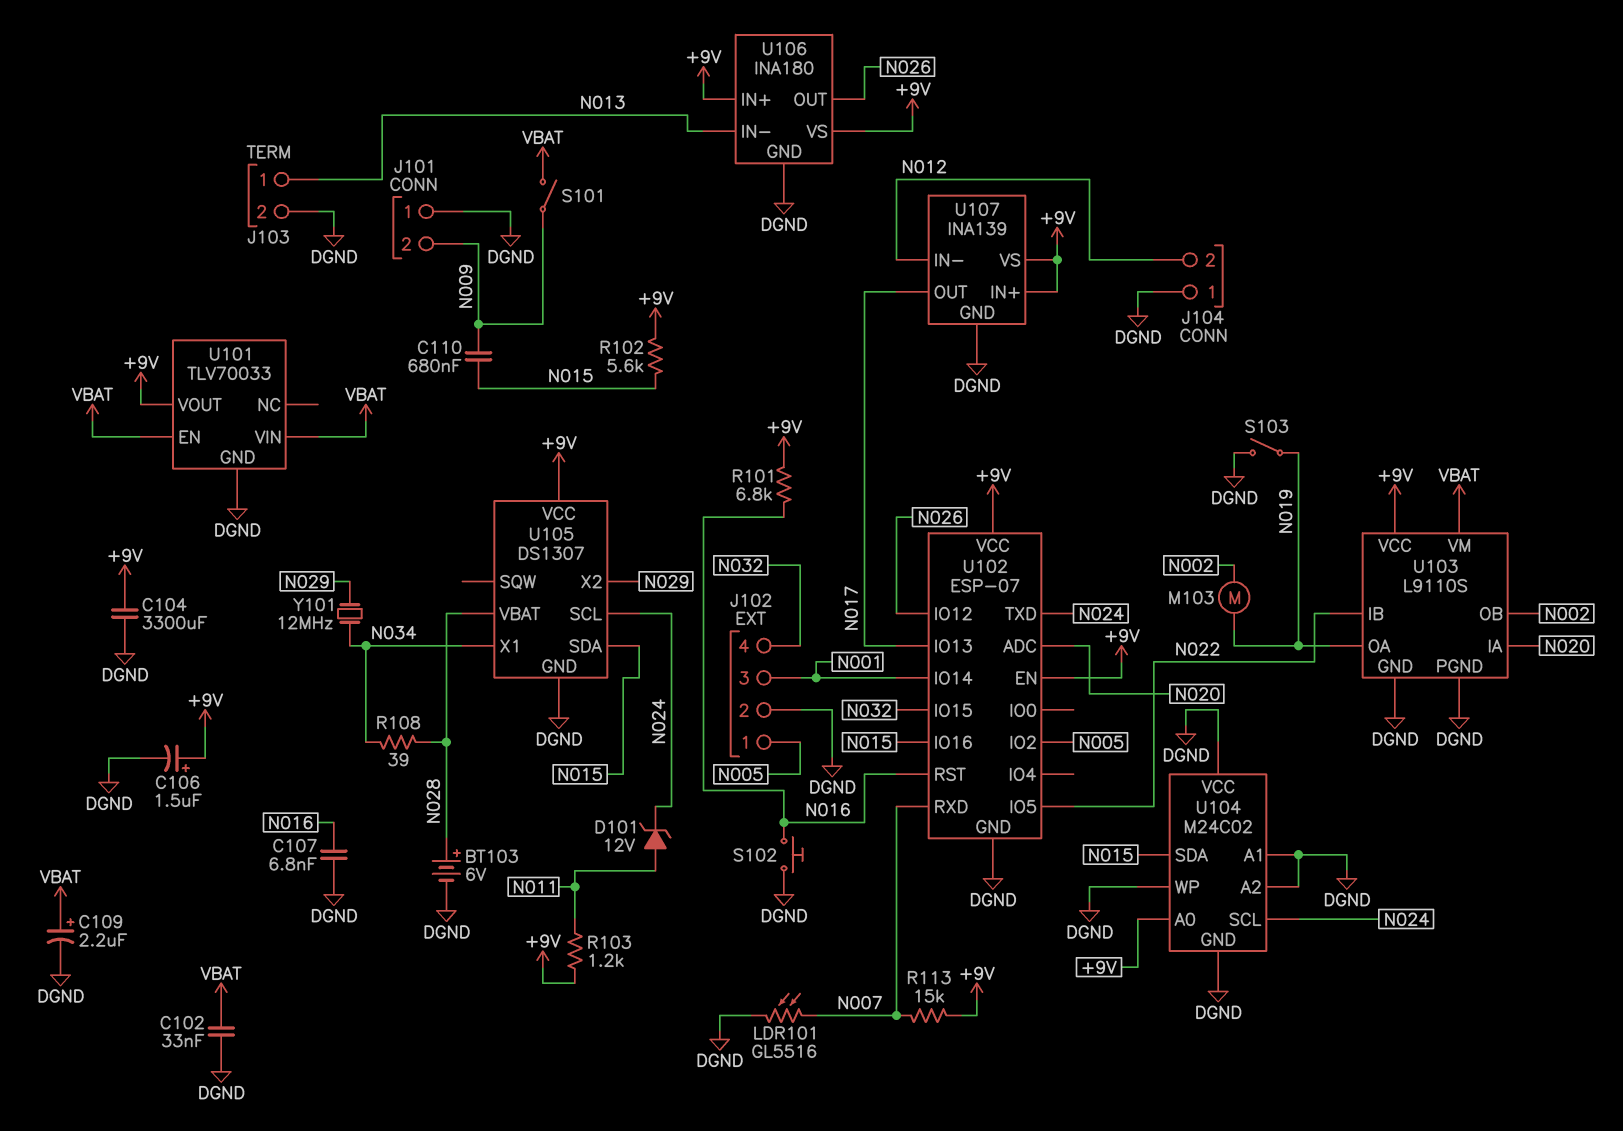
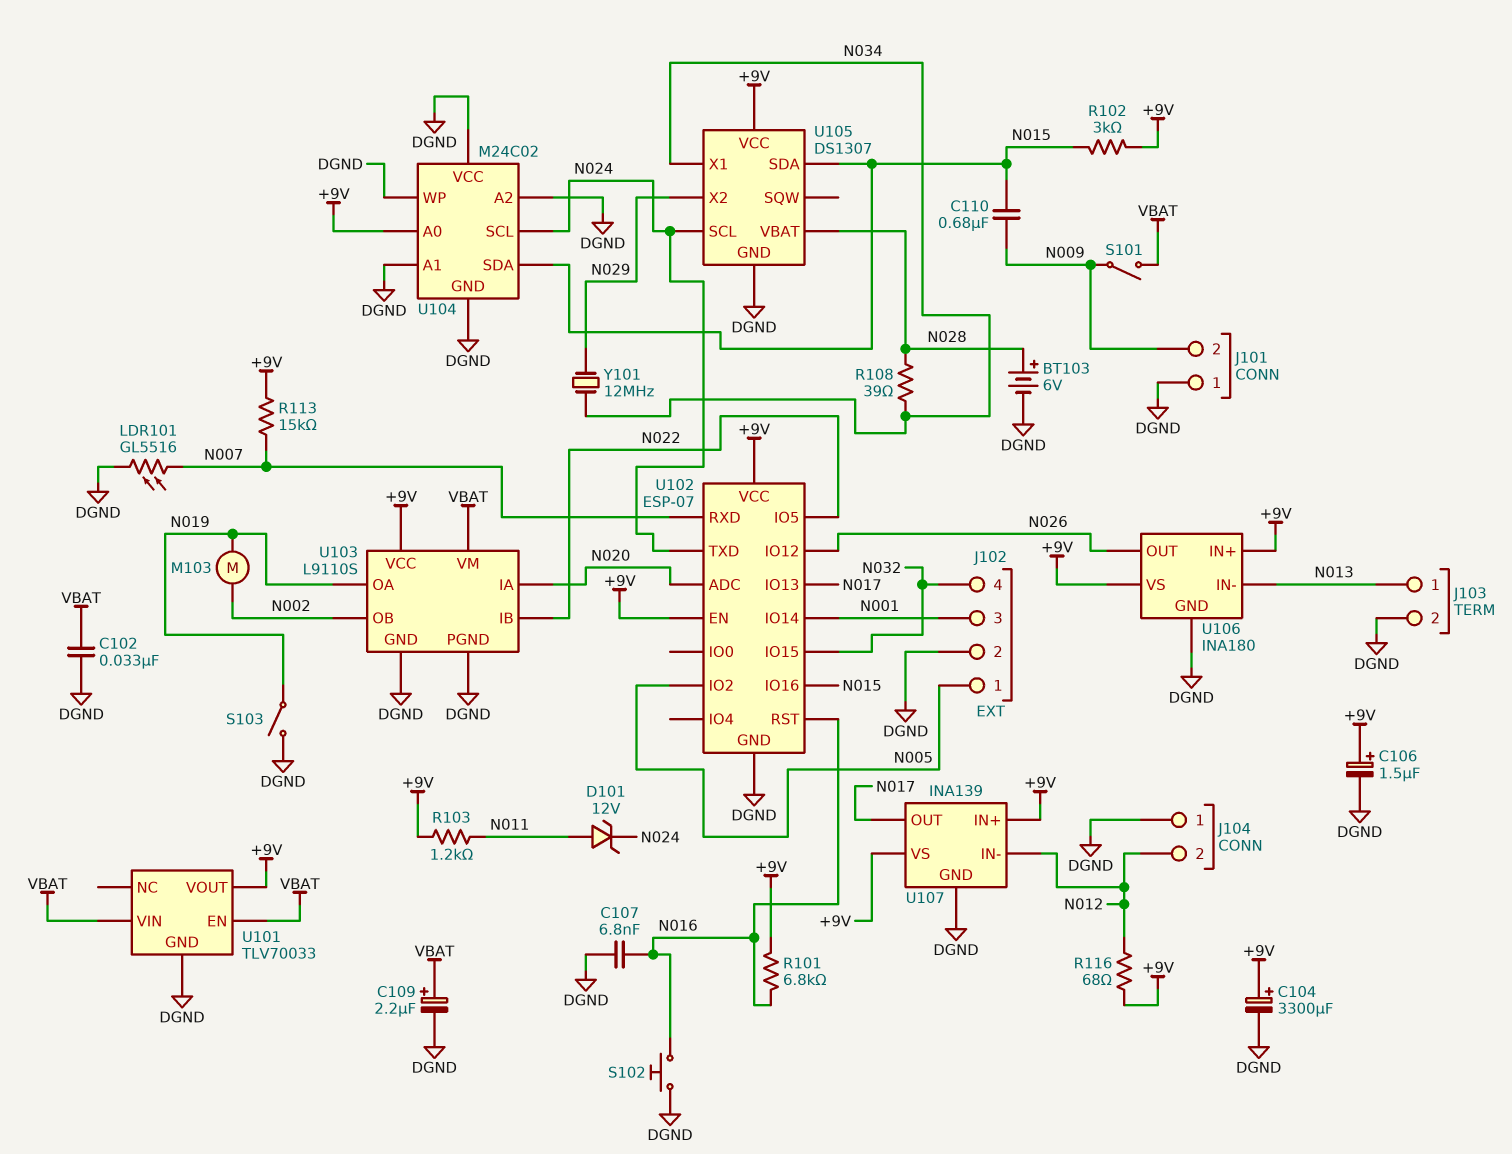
C104: 3300uF (+9V, DGND) -> 3300uF (plus +9V, minus DGND)
R102: 5.6k (+9V, N015) -> 3k (+9V, N015)
R116: none -> 68 (+9V, N012)

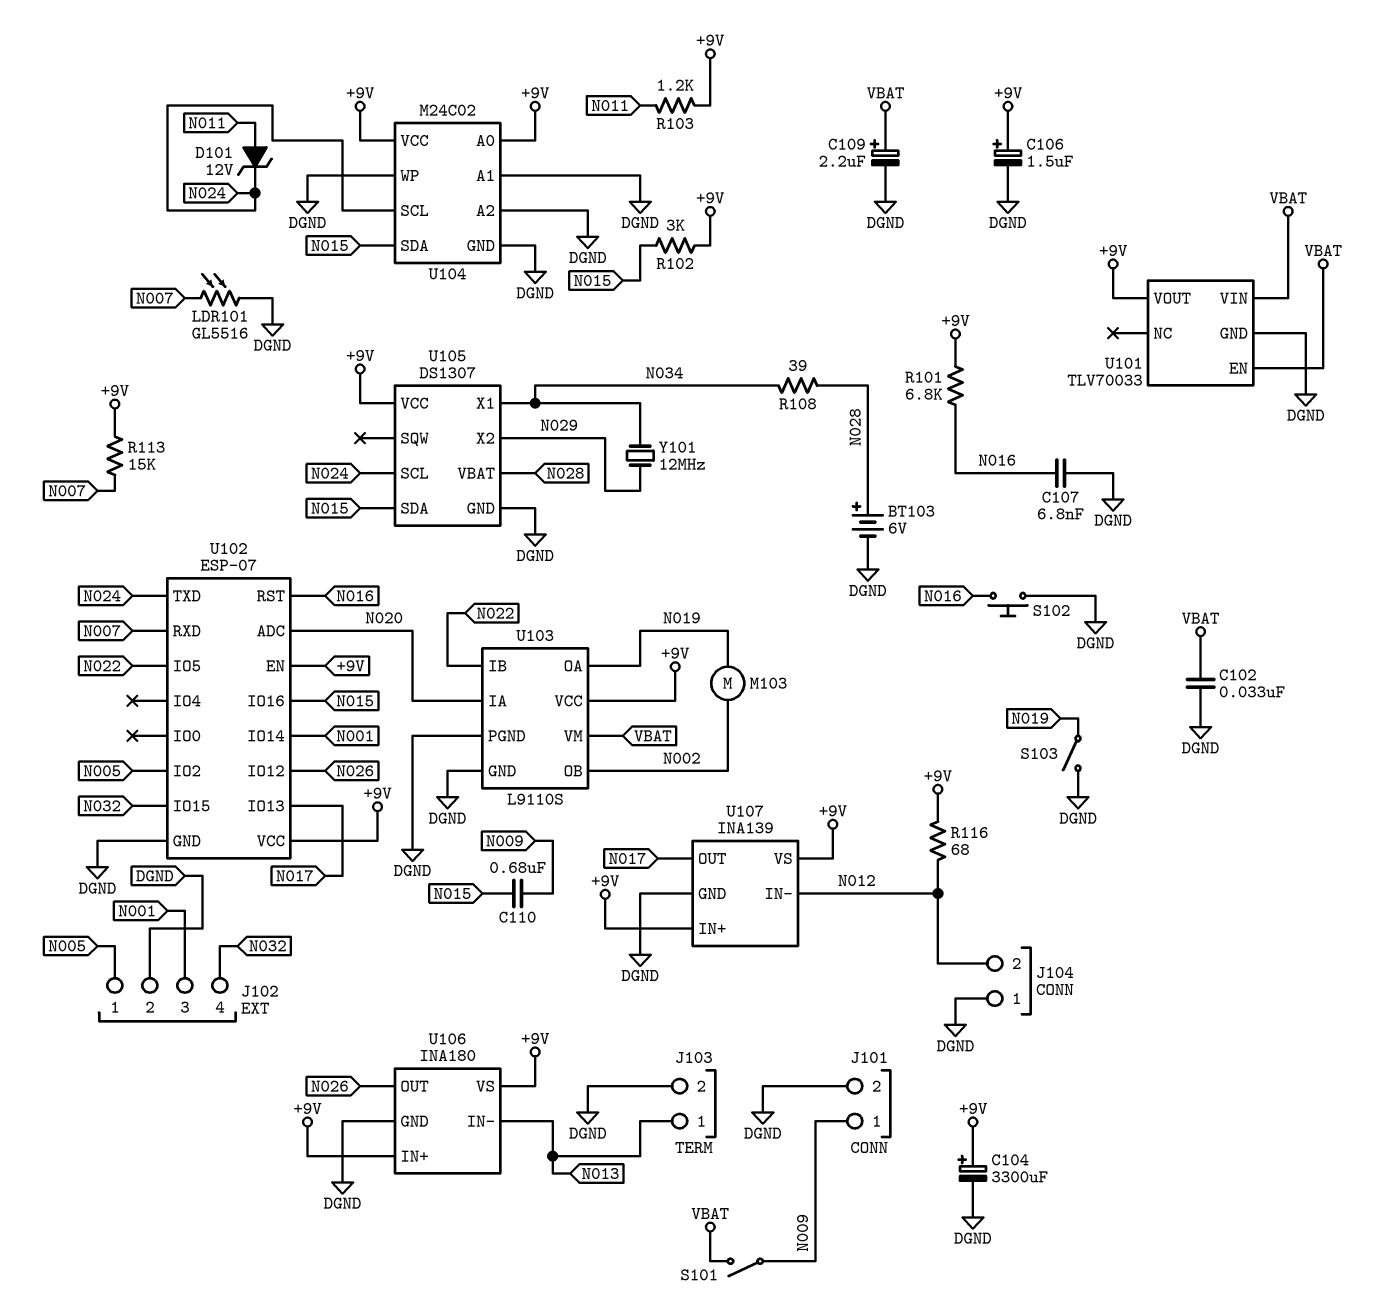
J101 pin 1: DGND -> N009
J101 pin 2: N009 -> DGND
U104 pin VCC: DGND -> +9V

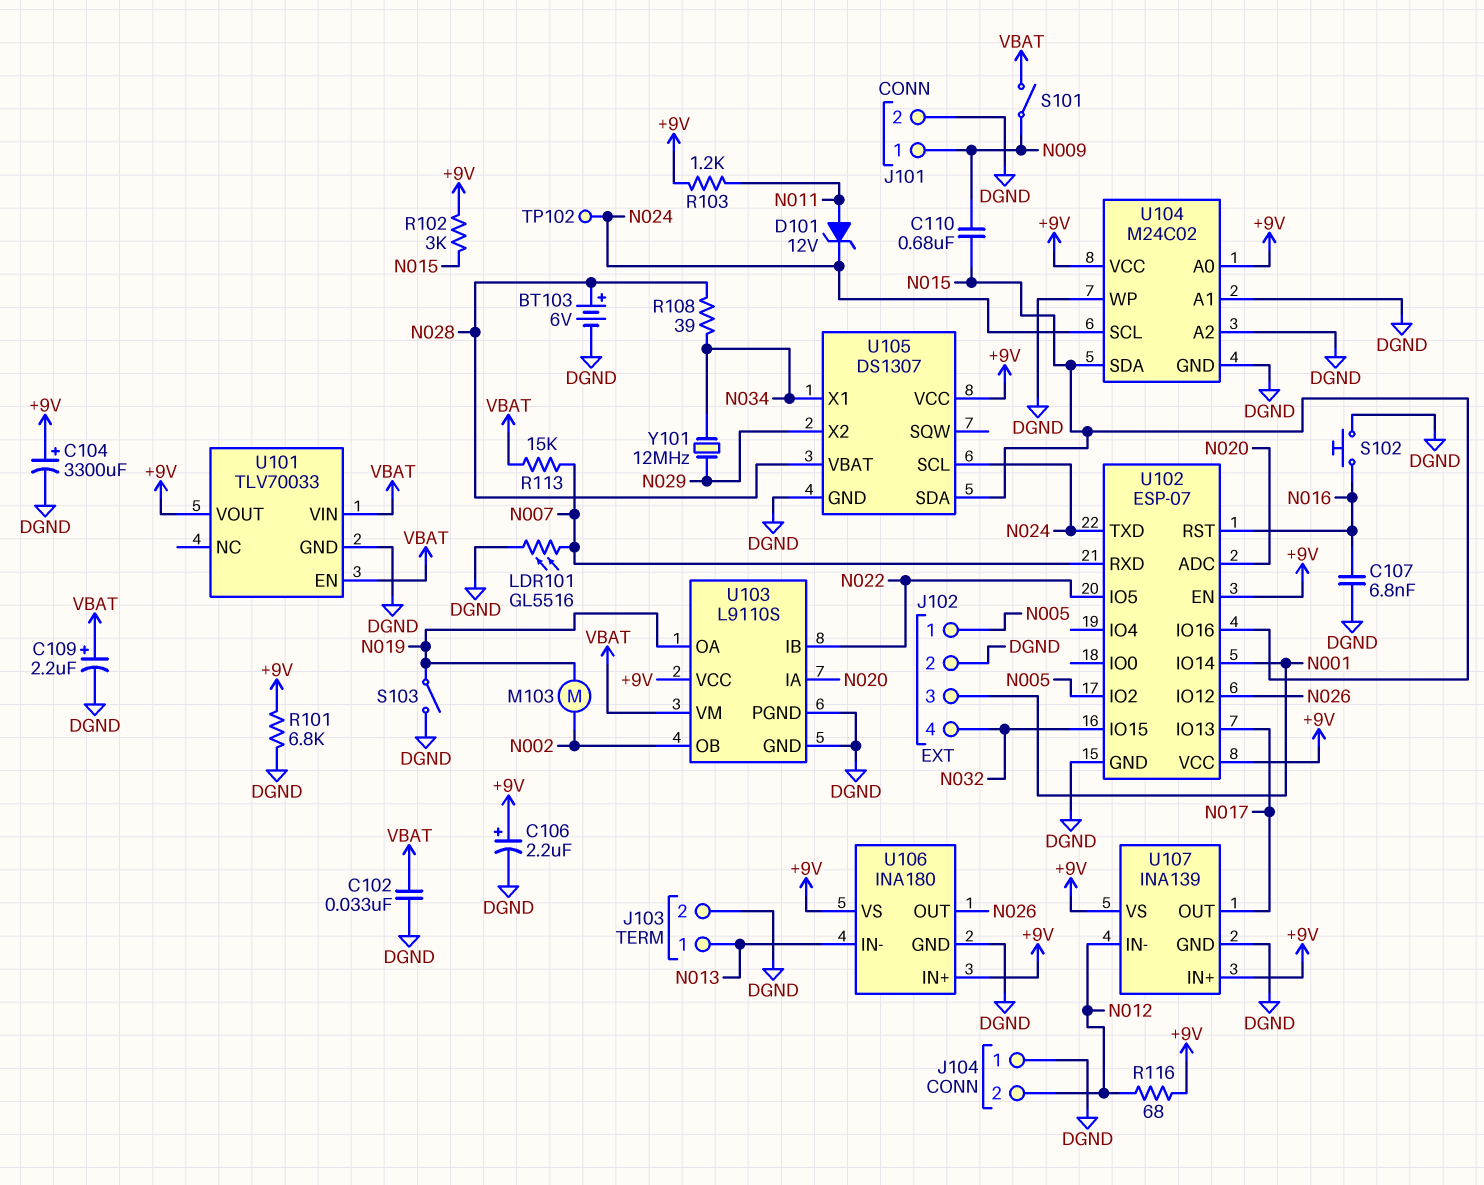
C106: 1.5uF (plus +9V, minus DGND) -> 2.2uF (plus +9V, minus DGND)
R101: 6.8k (+9V, N016) -> 6.8k (+9V, DGND)
R113: 15k (+9V, N007) -> 15k (N007, VBAT)
TP102: none -> test point (N024)

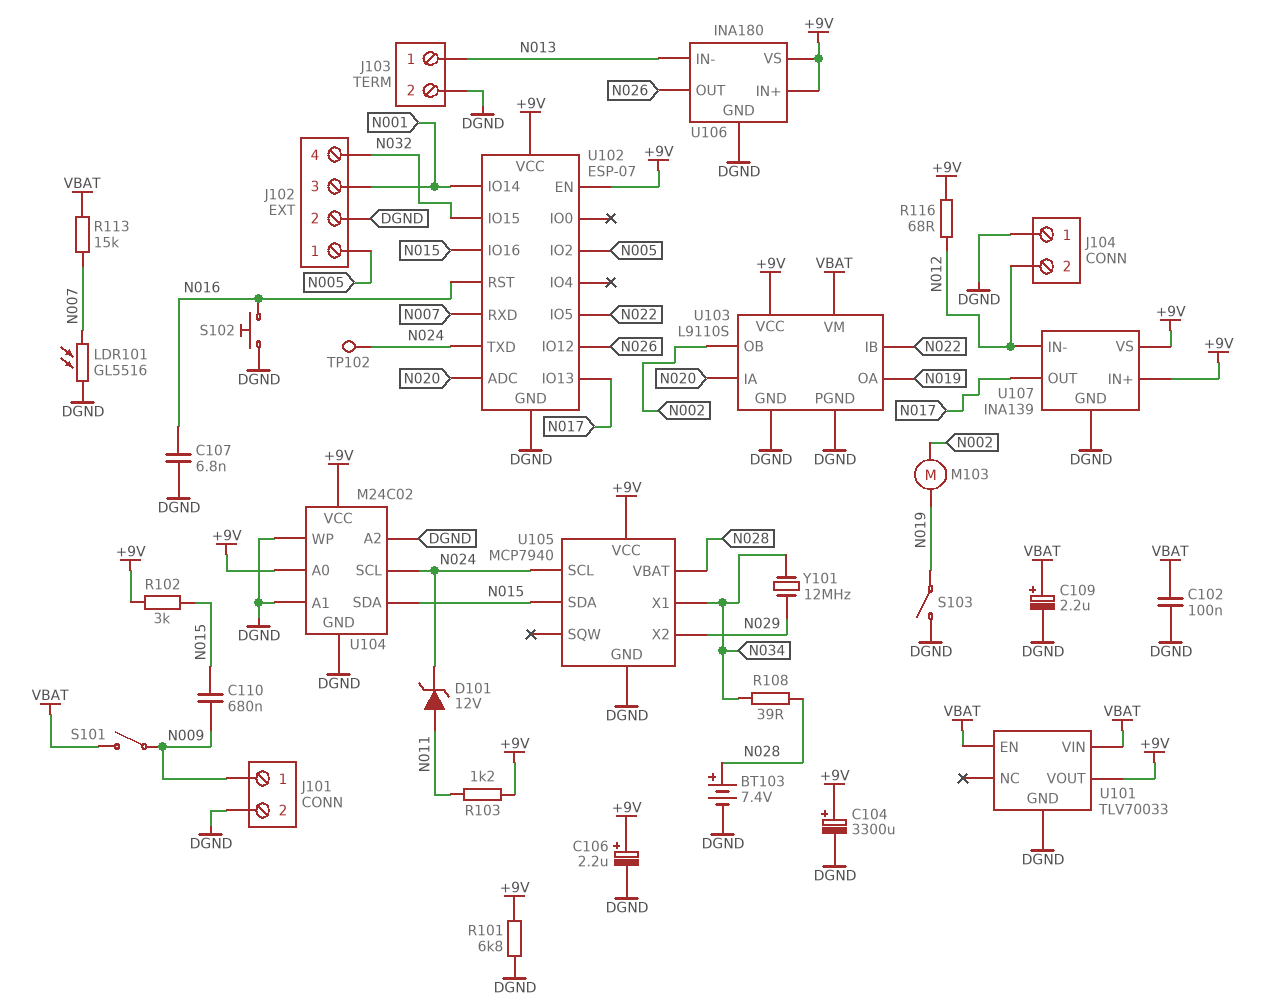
BT103: 6V (plus N028, minus DGND) -> 7.4V (plus N028, minus DGND)
C102: 33nF (DGND, VBAT) -> 100nF (DGND, VBAT)
U105: DS1307 -> MCP7940

